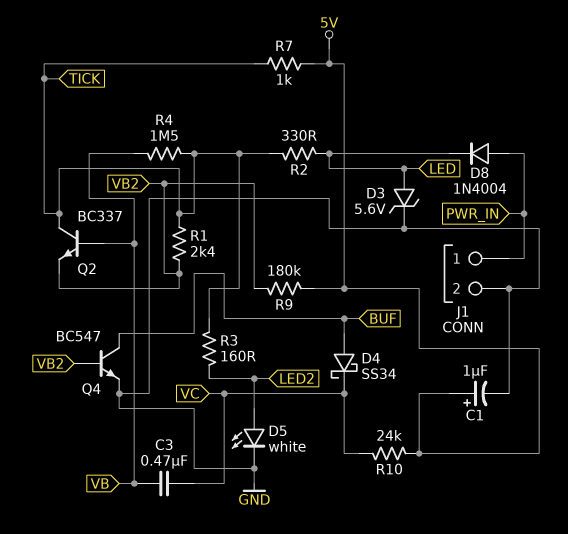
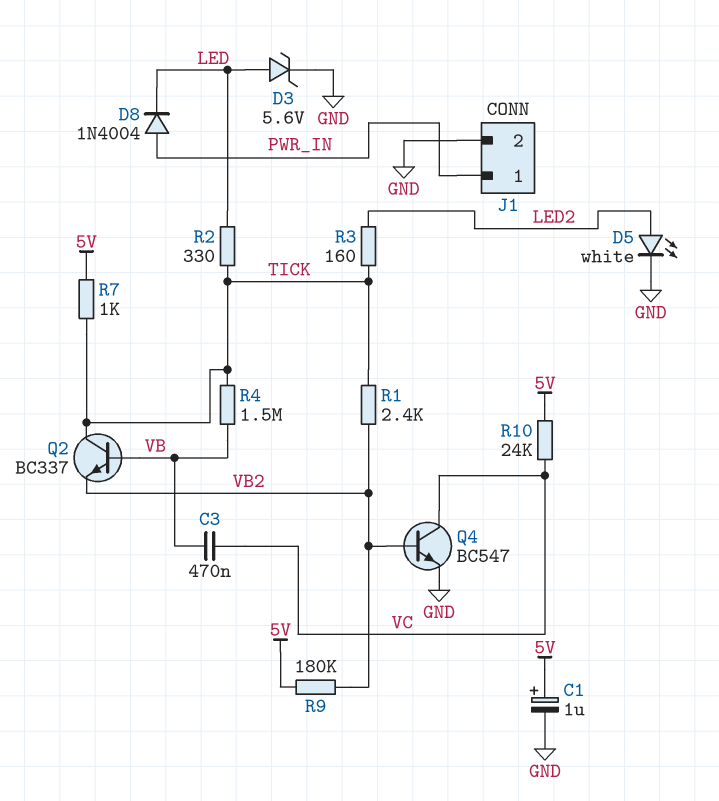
D4: schottky SS34 (A BUF, K VC) -> none
Q4: NPN BC547 (B VB2, C BUF, E GND) -> NPN BC547 (B VB2, C VC, E GND)

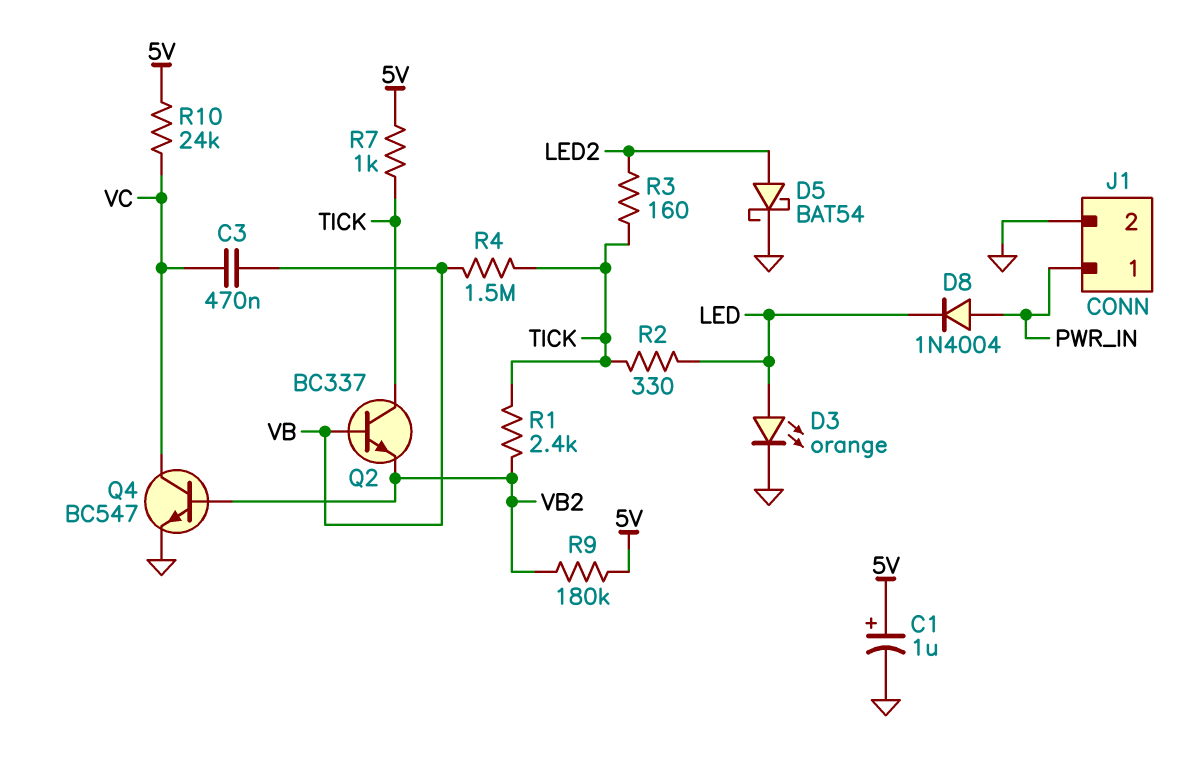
D3: zener 5.6V (A LED, K GND) -> LED orange (A LED, K GND)
D5: LED white (A LED2, K GND) -> schottky BAT54 (A LED2, K GND)

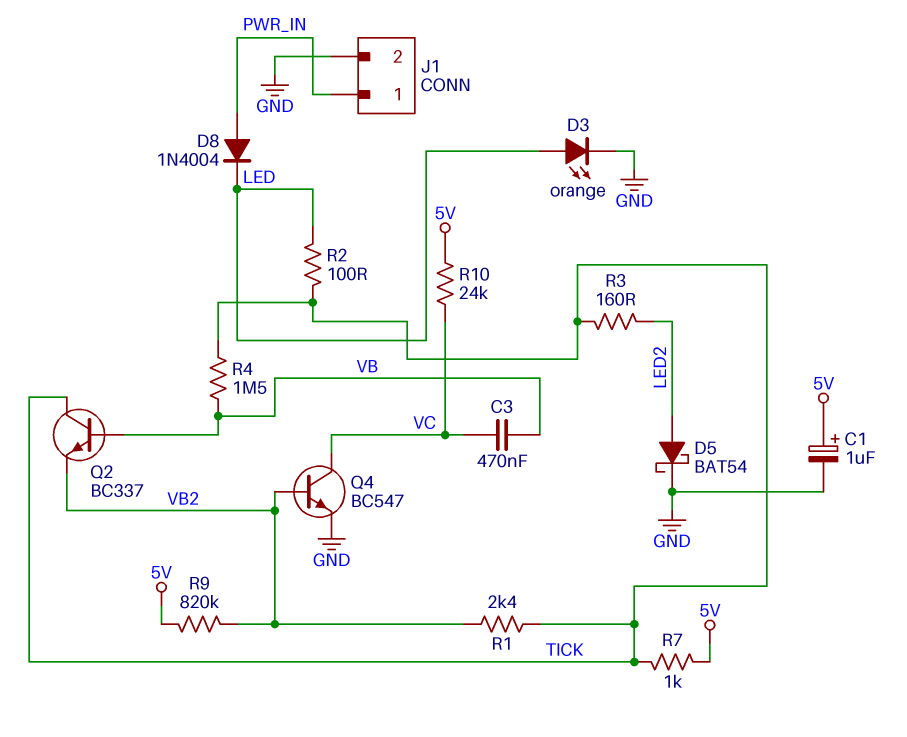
R2: 330 (LED, TICK) -> 100 (LED, TICK)
R9: 180k (5V, VB2) -> 820k (5V, VB2)

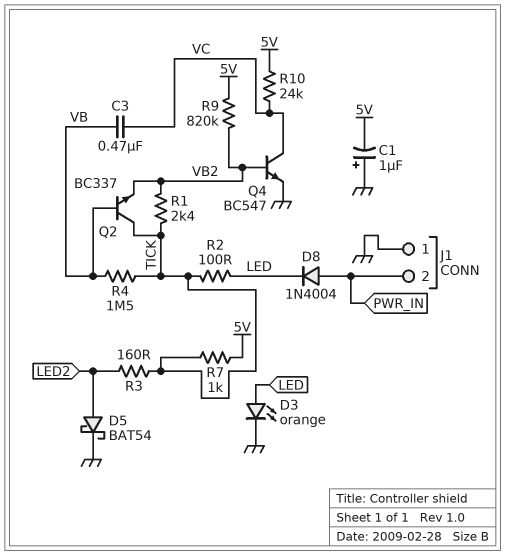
C1: 1uF (plus 5V, minus GND) -> 1uF (plus GND, minus 5V)
J1 pin 1: PWR_IN -> GND
J1 pin 2: GND -> PWR_IN

